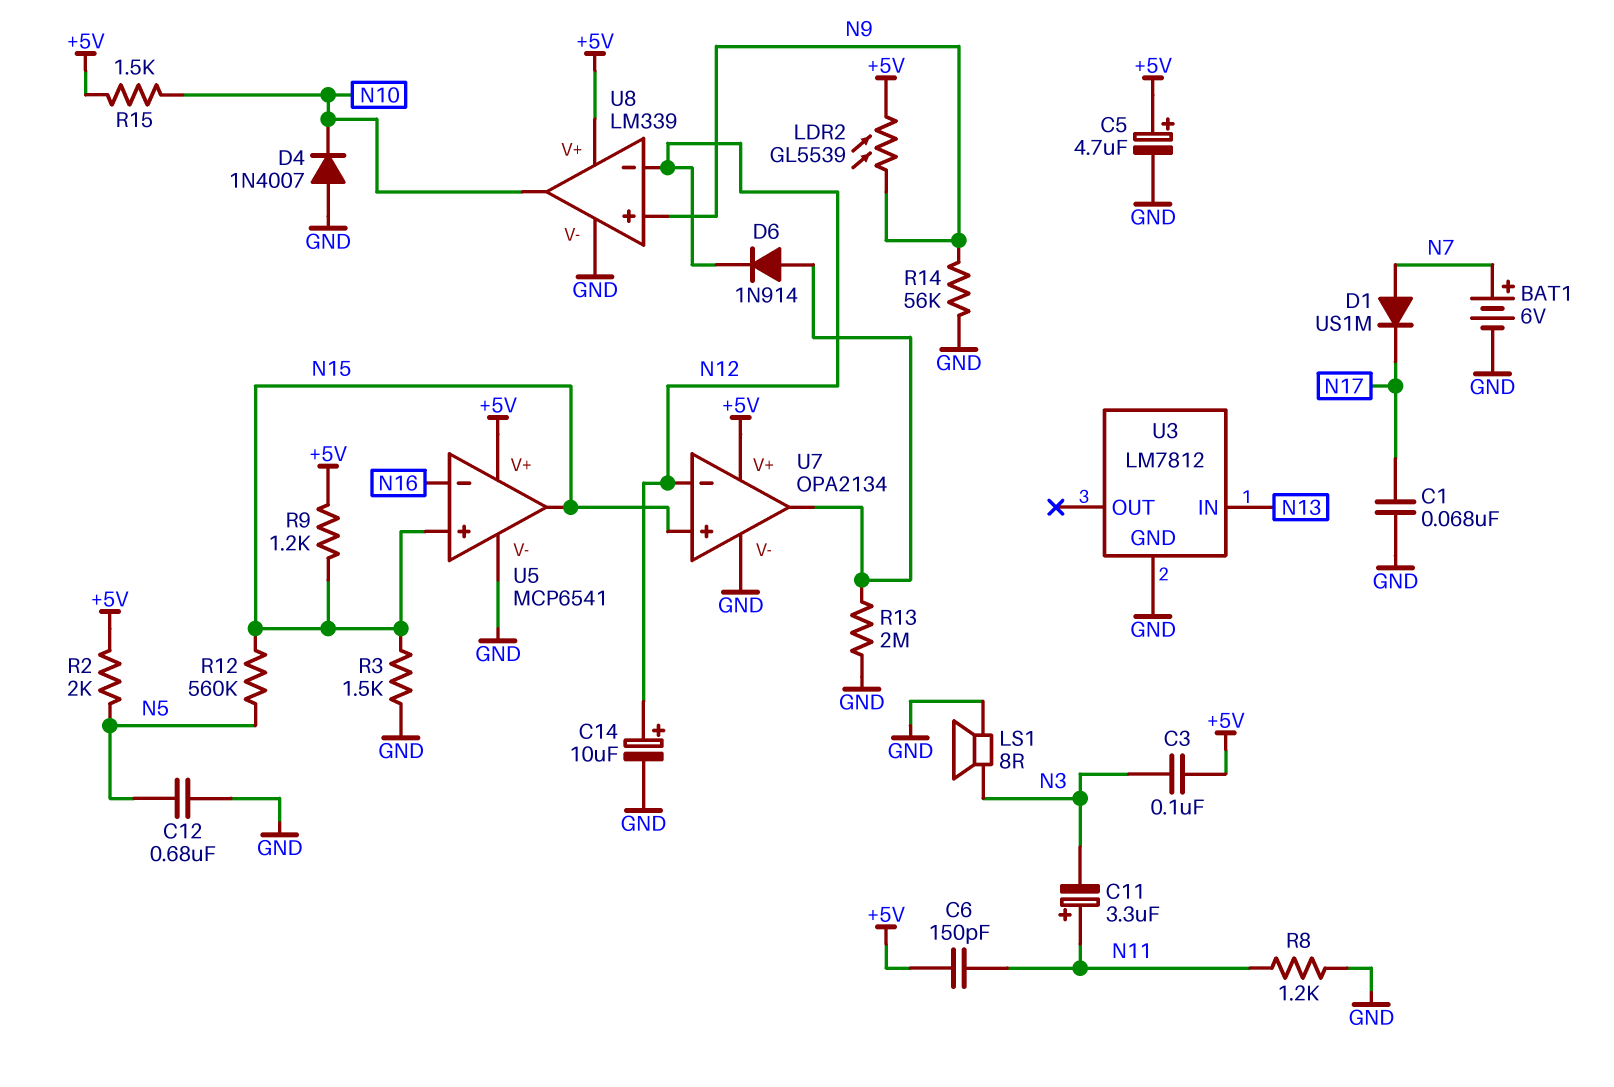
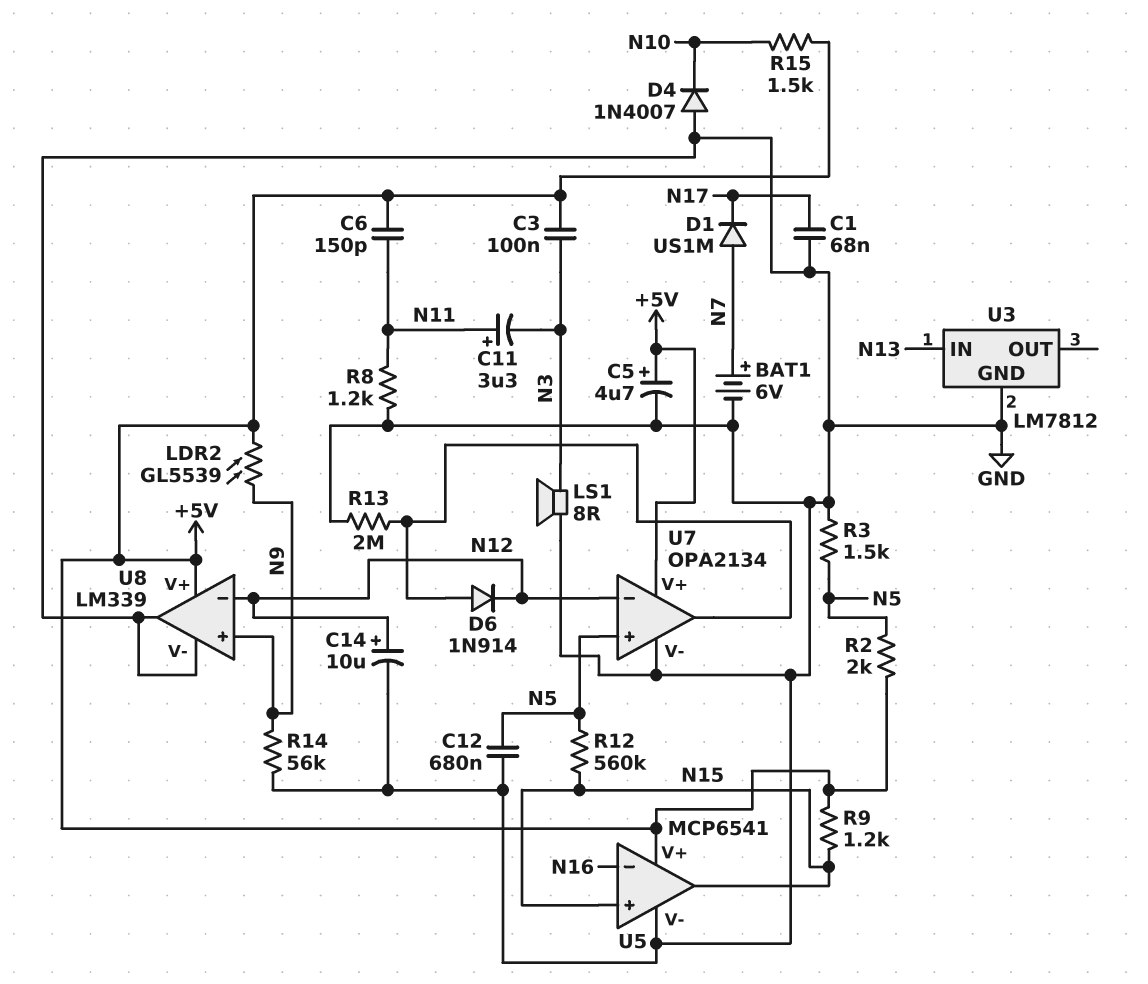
R3: 1.5k (GND, N15) -> 1.5k (GND, N5)
U7 pin in+: N15 -> N5
U8 pin out: N10 -> GND

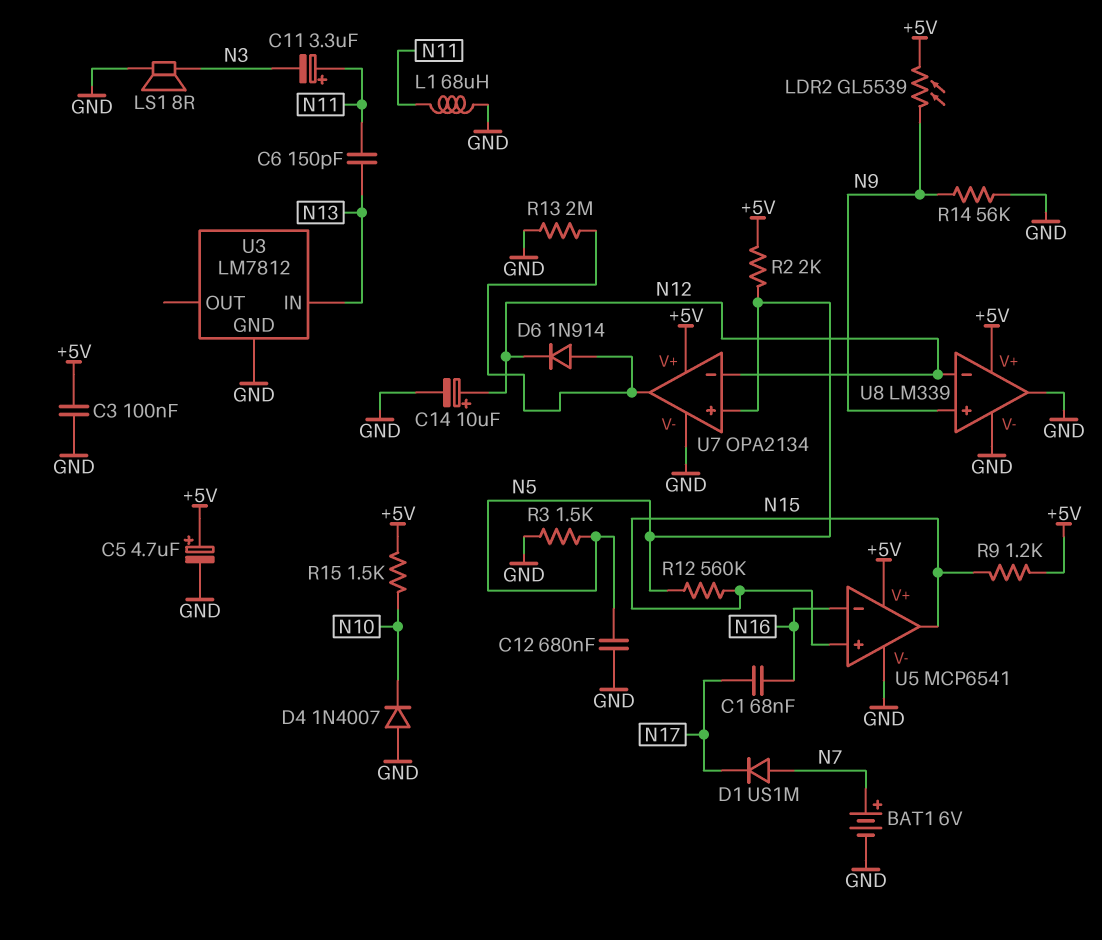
C1: 68nF (GND, N17) -> 68nF (N16, N17)
C3: 100nF (+5V, N3) -> 100nF (+5V, GND)
C6: 150pF (+5V, N11) -> 150pF (N11, N13)
L1: none -> 68uH (GND, N11)
R8: 1.2k (GND, N11) -> none

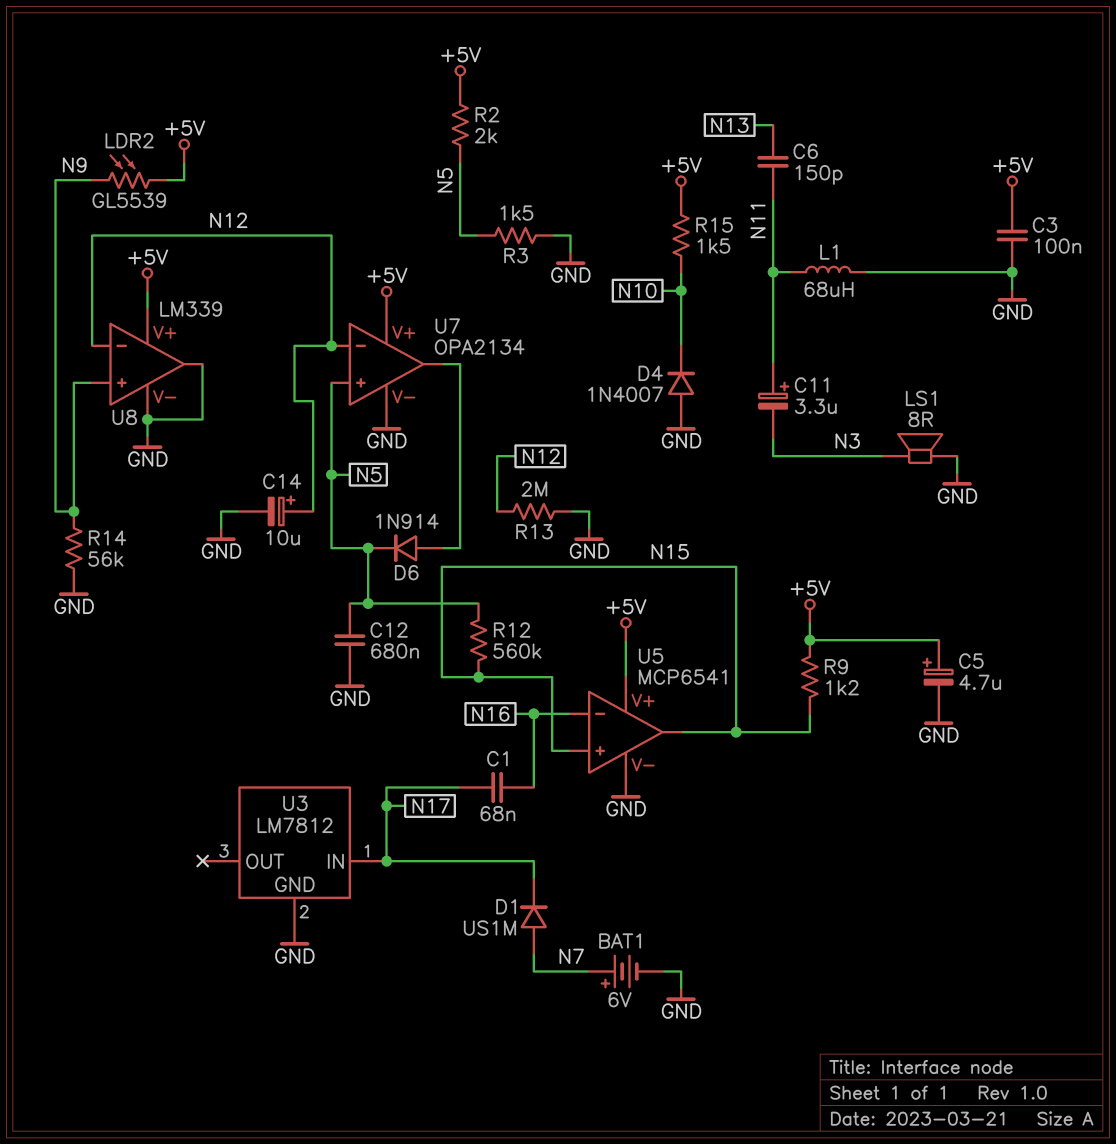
D6: diode 1N914 (A U7/out, K N12) -> diode 1N914 (A U7/out, K N5)
R13: 2M (GND, U7/out) -> 2M (GND, N12)
U3 pin IN: N13 -> N17

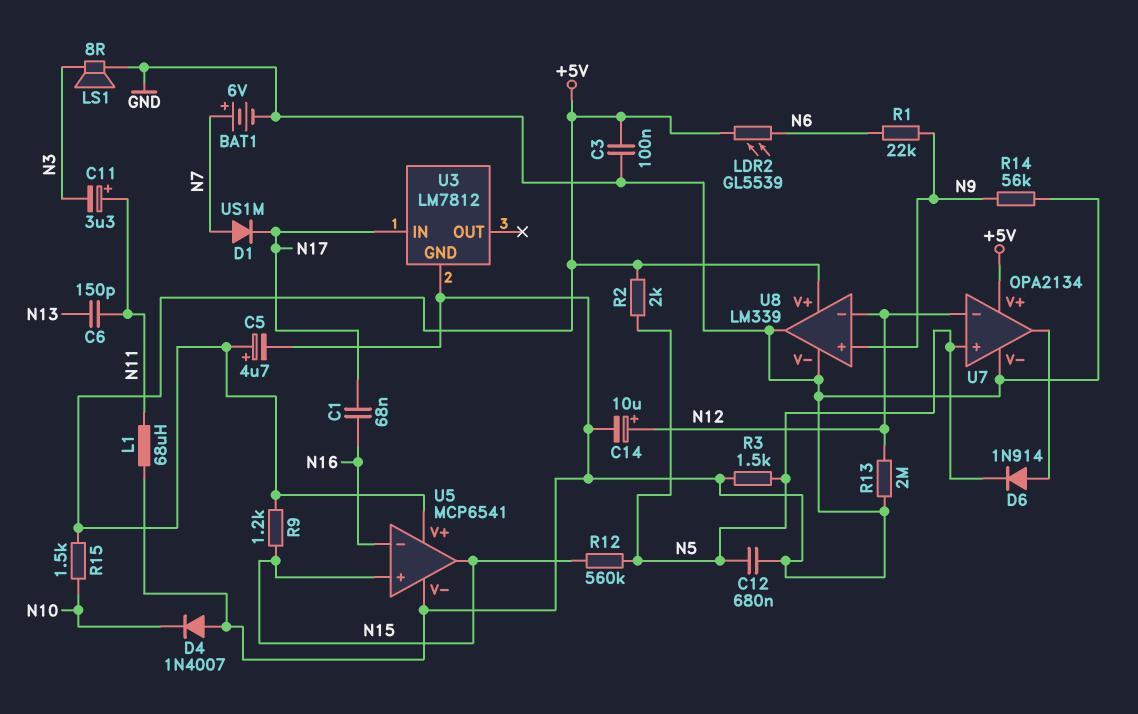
LDR2: GL5539 (+5V, N9) -> GL5539 (+5V, N6)
R1: none -> 22k (N6, N9)

